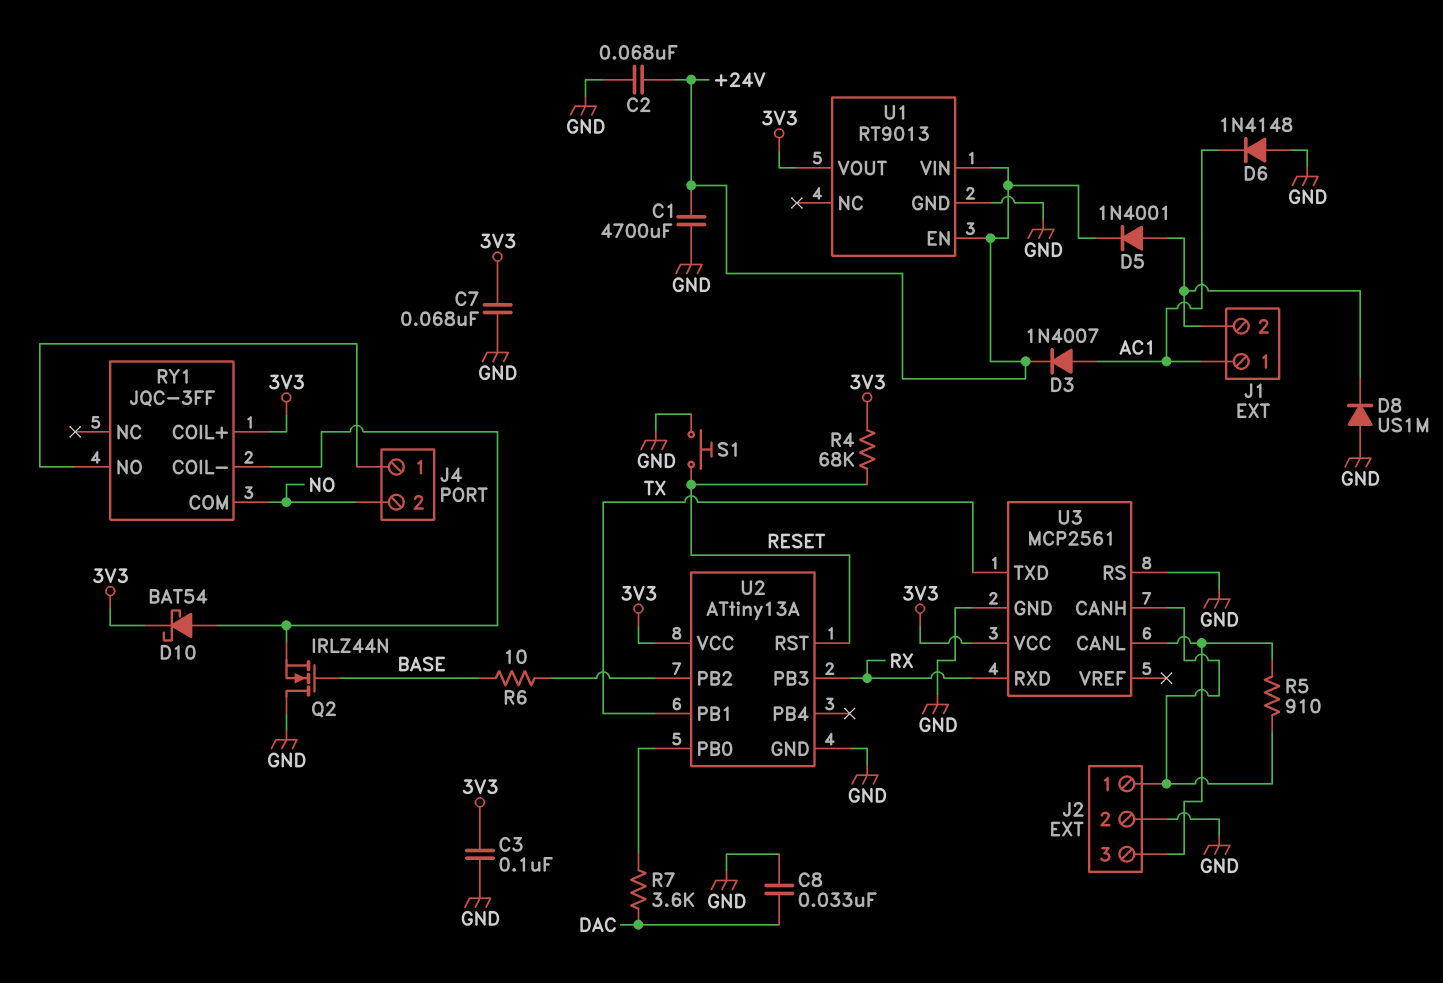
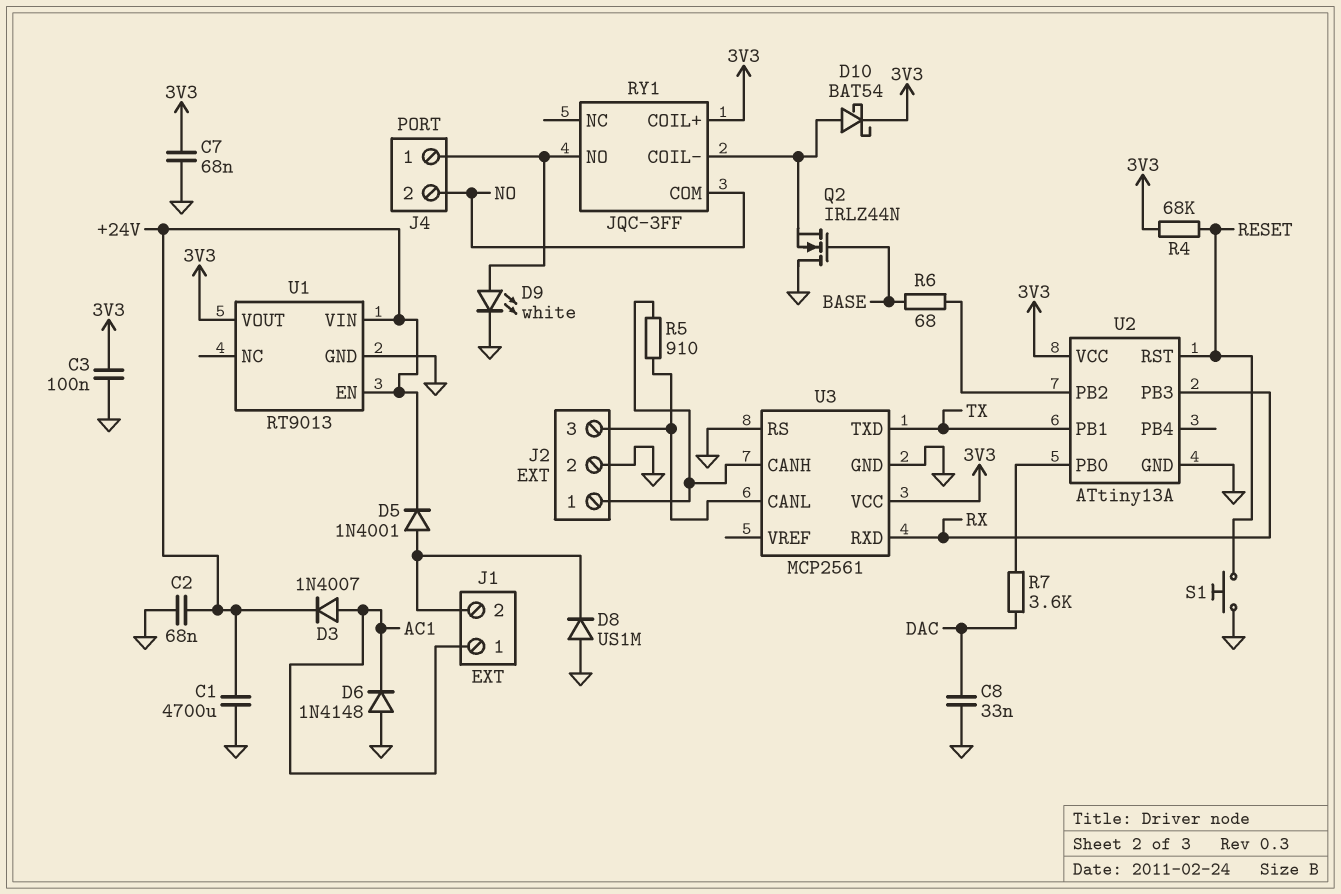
D9: none -> LED white (A J4/1, K GND)
R6: 10 (BASE, U2/PB2) -> 68 (BASE, U2/PB2)

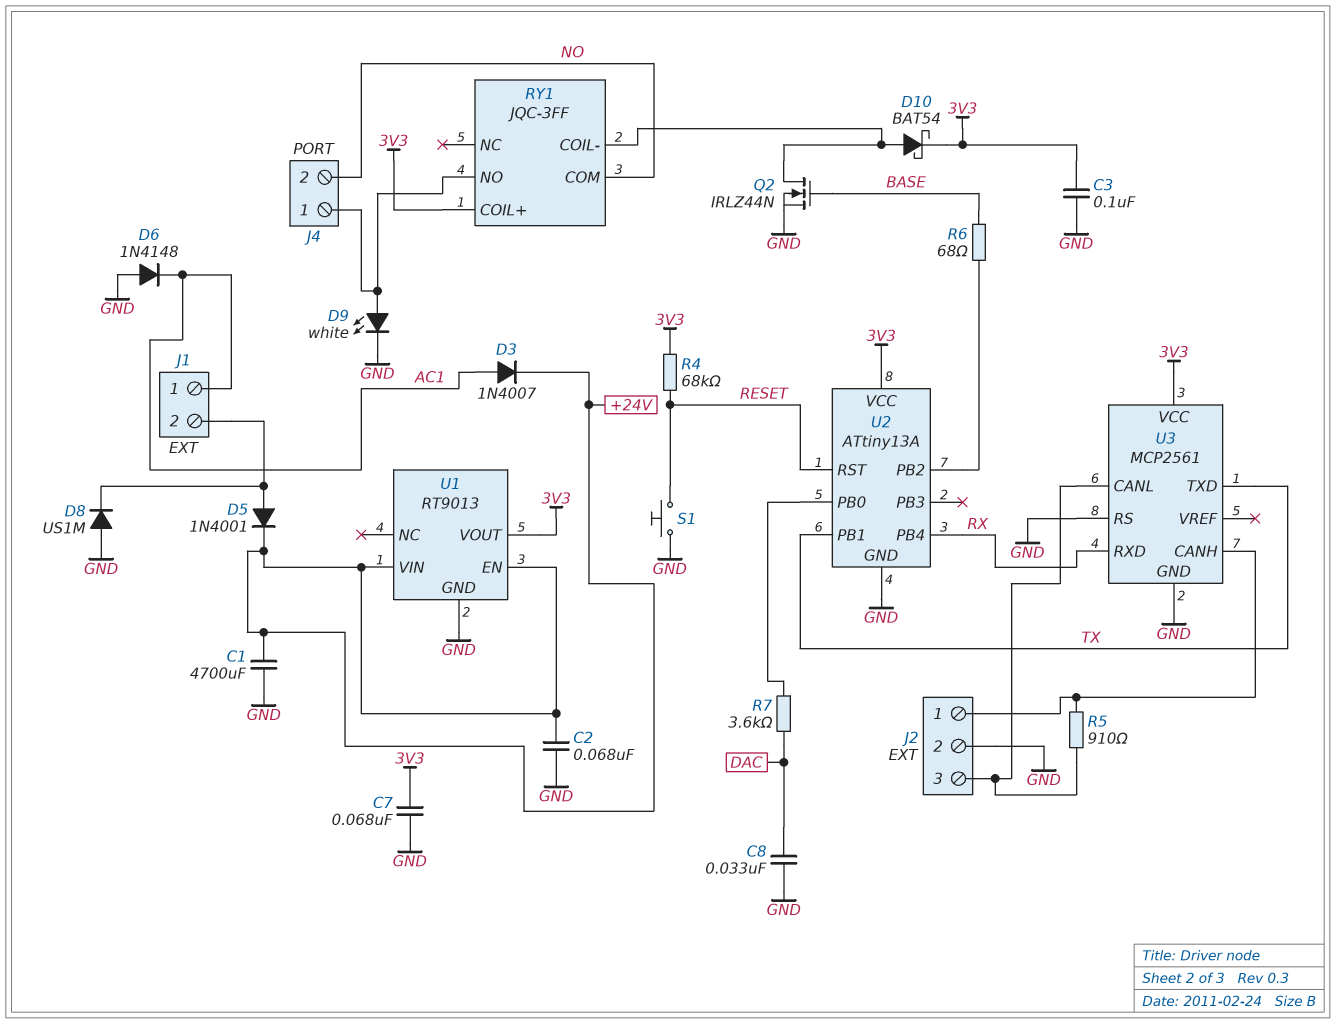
Q2: NMOS IRLZ44N (G BASE, D GND, S RY1/COIL-) -> NMOS IRLZ44N (G BASE, D RY1/COIL-, S GND)
U2 pin PB3: RX -> none
U2 pin PB4: none -> RX

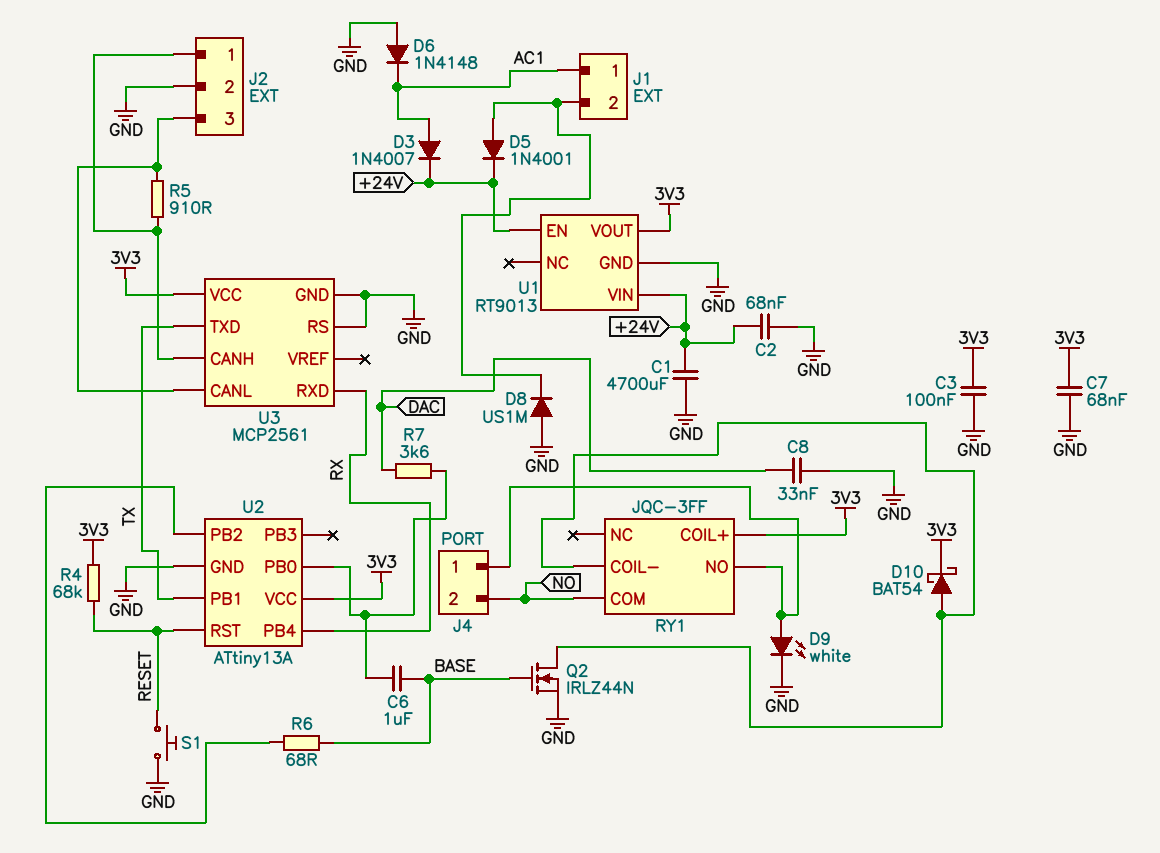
C6: none -> 1uF (BASE, U2/PB0)

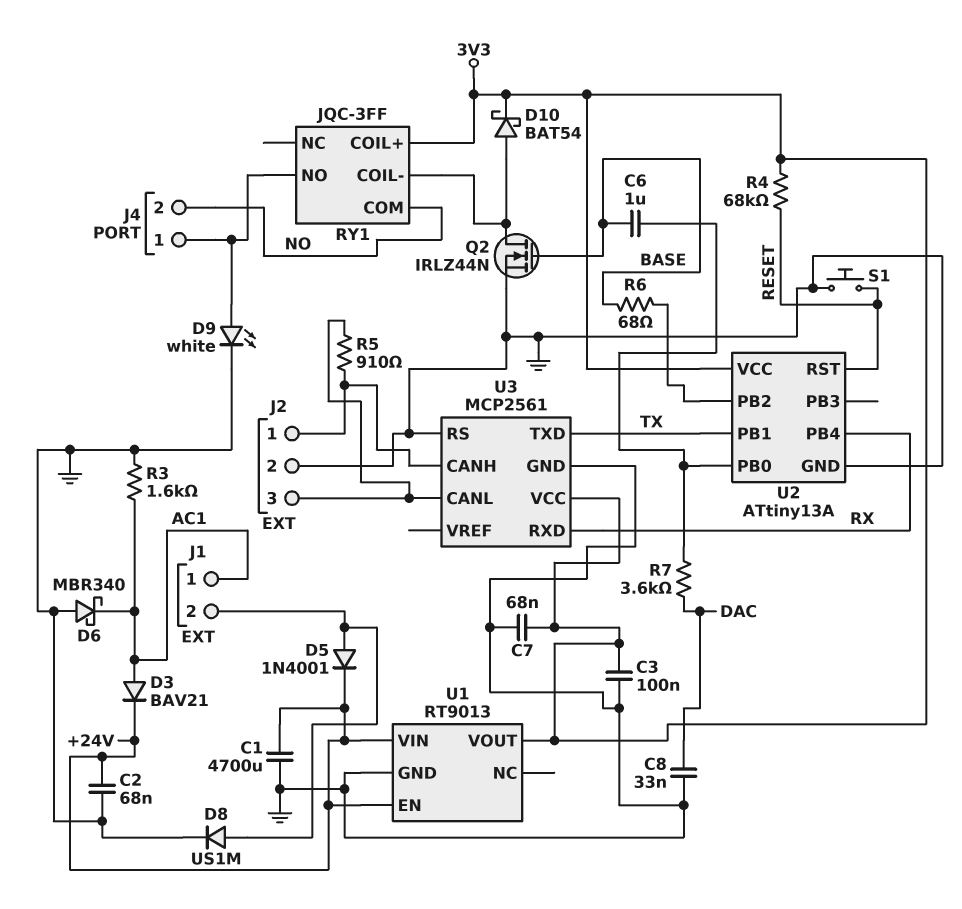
D3: diode 1N4007 (A AC1, K +24V) -> diode BAV21 (A AC1, K +24V)
D6: diode 1N4148 (A GND, K AC1) -> schottky MBR340 (A GND, K AC1)
D8: diode US1M (A GND, K J1/2) -> diode US1M (A J1/2, K GND)
R3: none -> 1.6k (AC1, GND)

